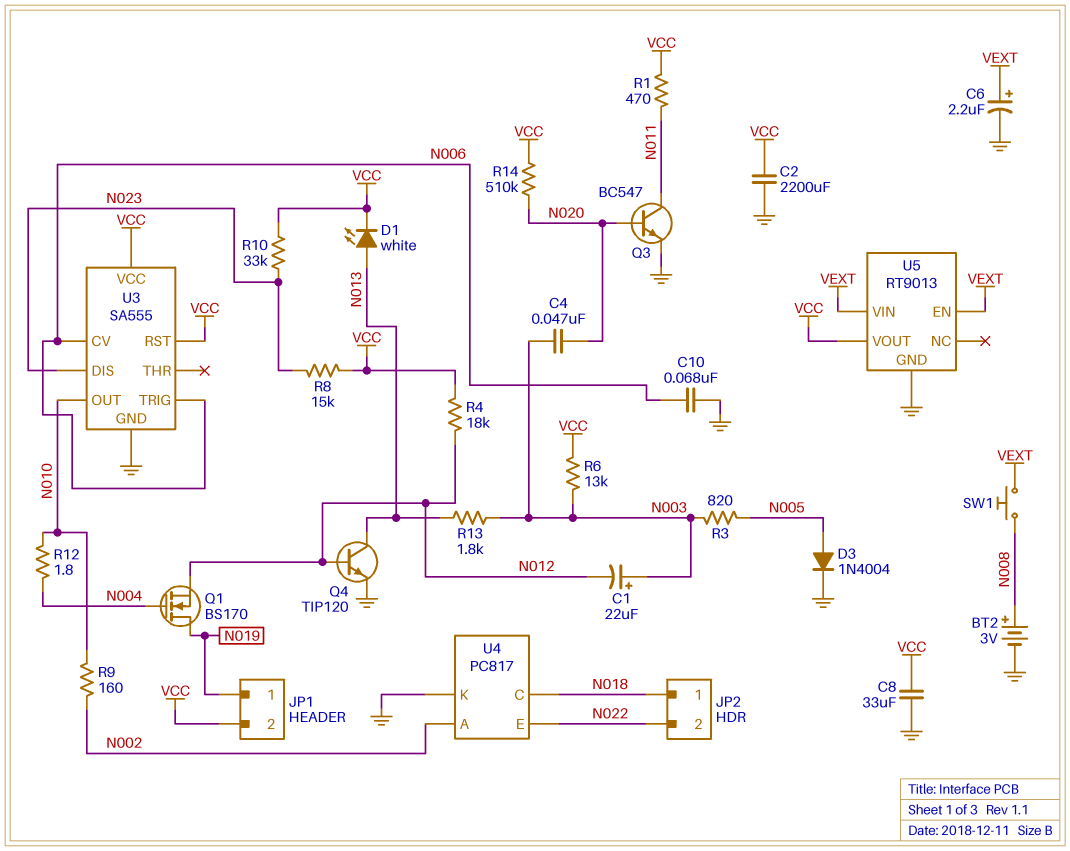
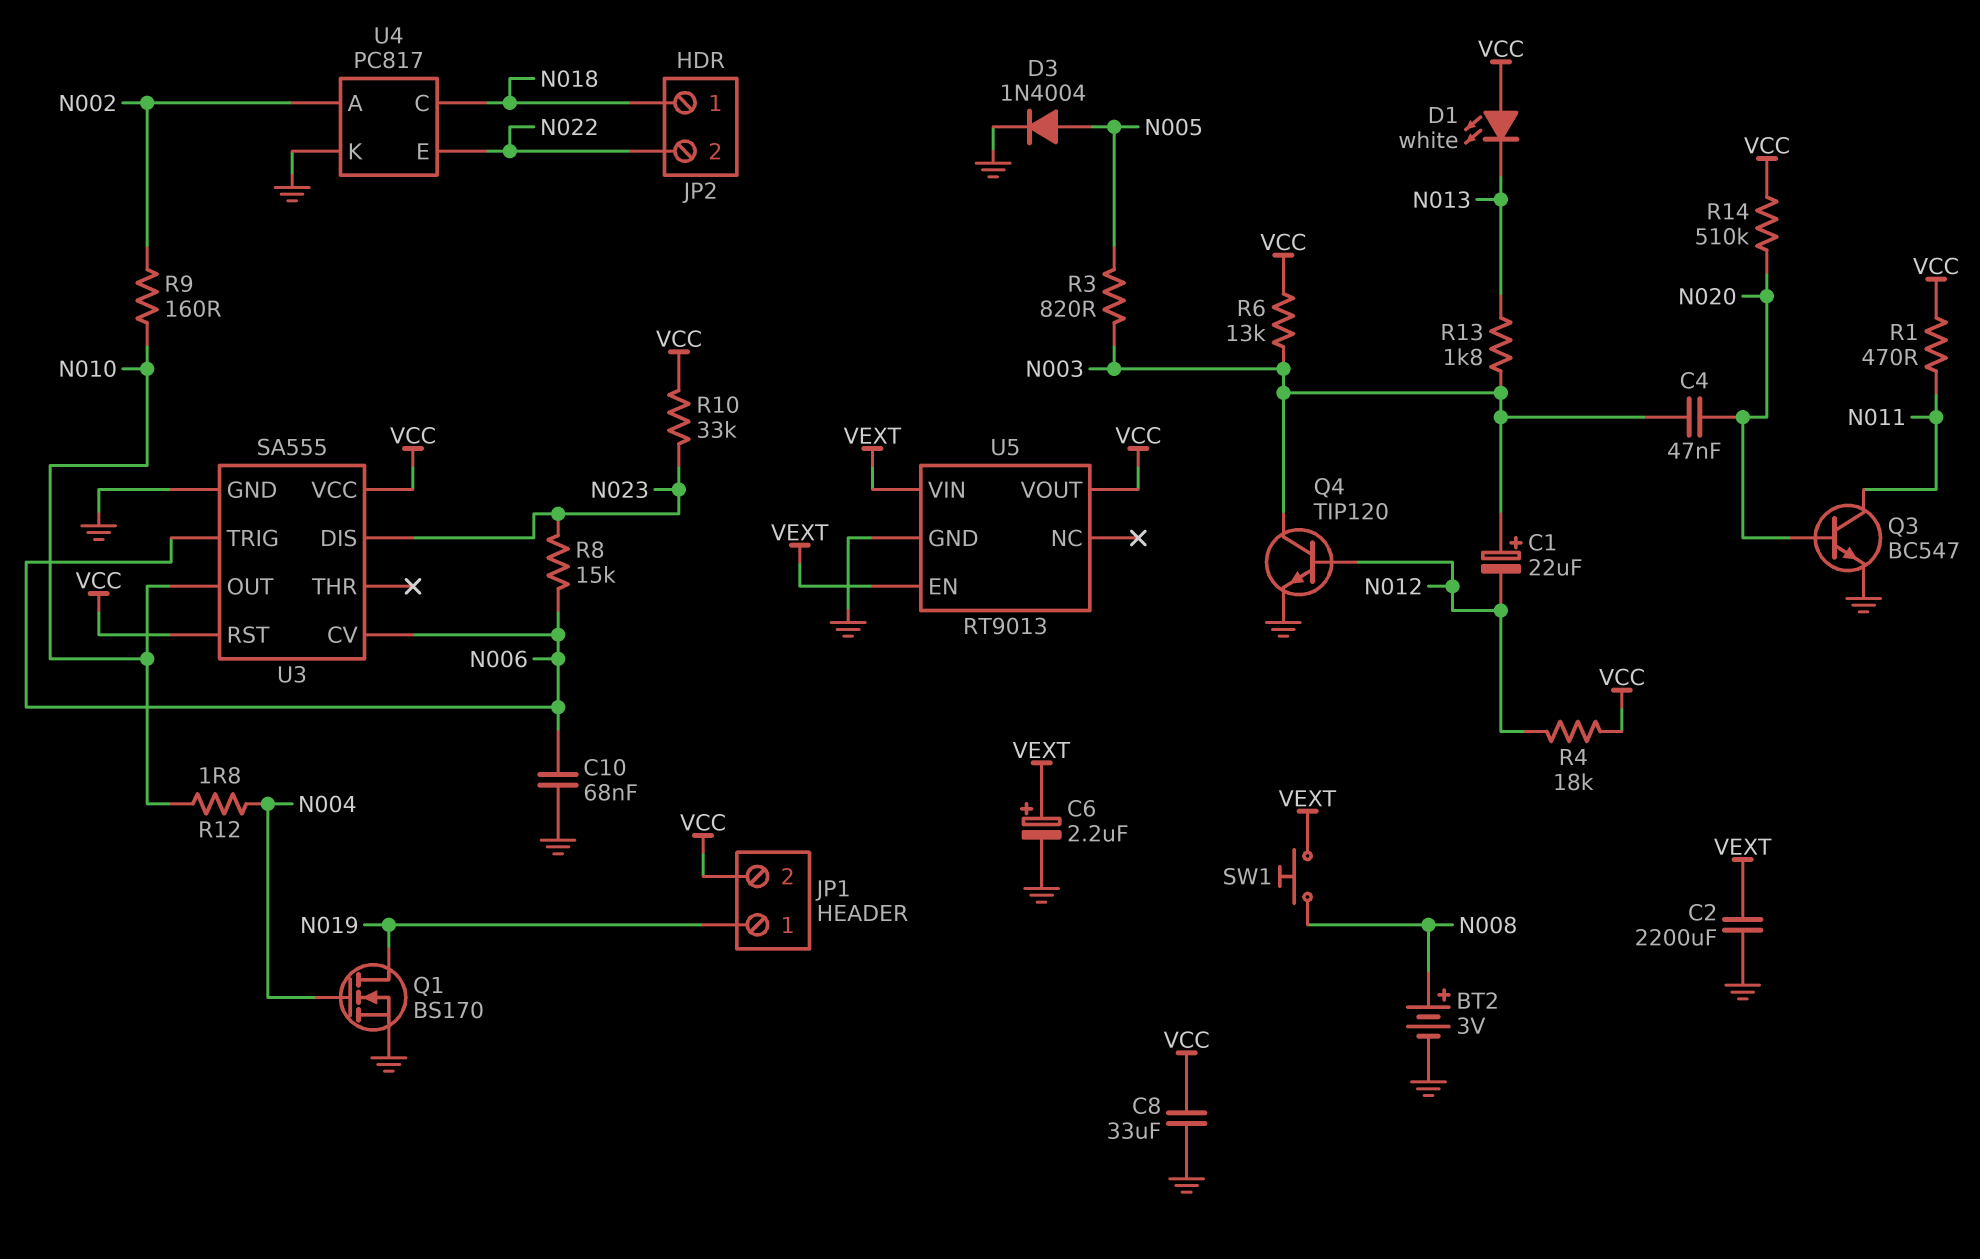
C2: 2200uF (GND, VCC) -> 2200uF (GND, VEXT)
D1: LED white (A N013, K VCC) -> LED white (A VCC, K N013)
Q1: NMOS BS170 (G N004, D N019, S N012) -> NMOS BS170 (G N004, D N019, S GND)
Q4: NPN TIP120 (B N012, C N013, E GND) -> NPN TIP120 (B N012, C N003, E GND)
R8: 15k (N023, VCC) -> 15k (N006, N023)

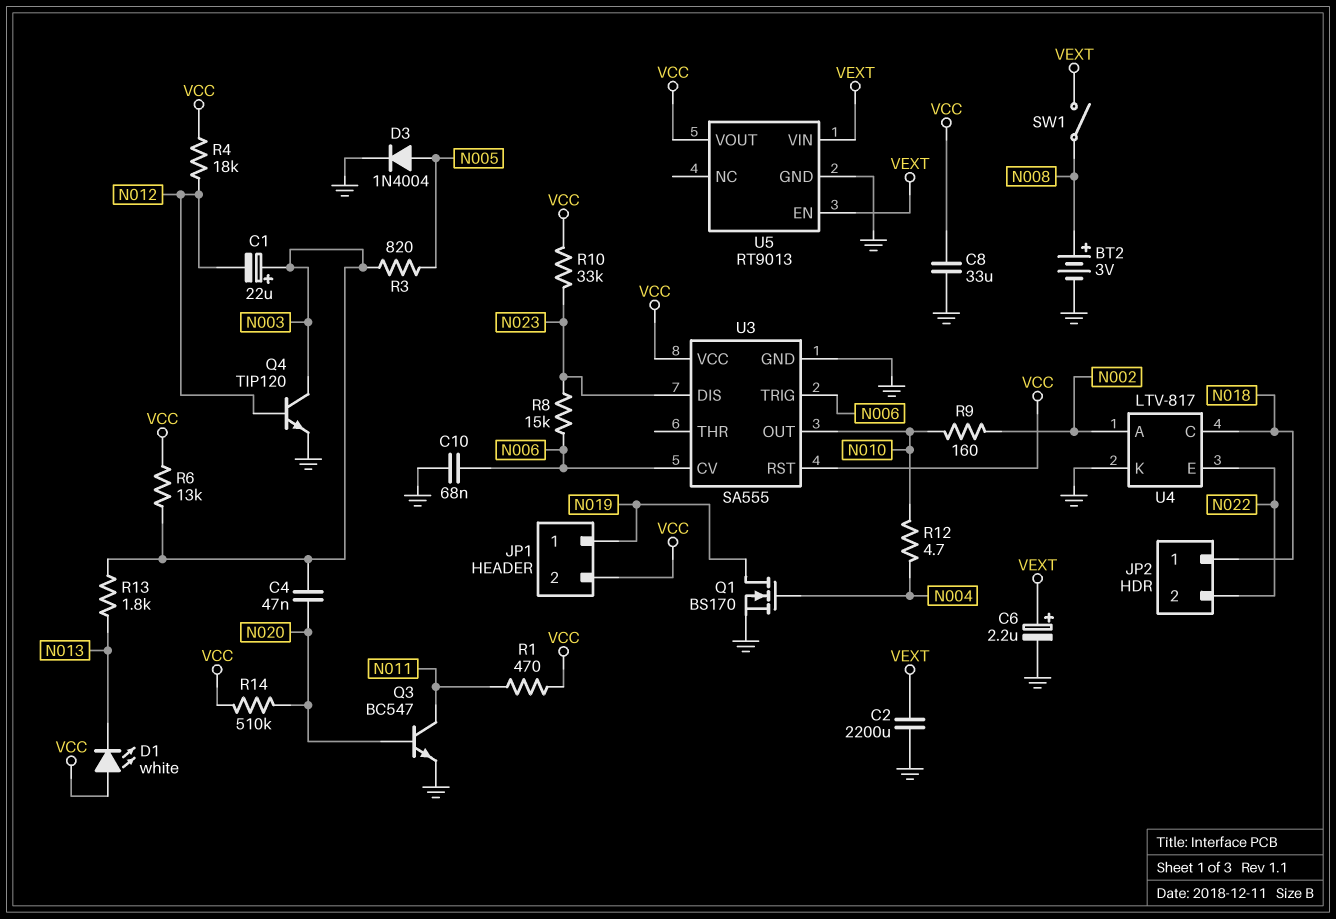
R12: 1.8 (N004, N010) -> 4.7 (N004, N010)
SW1: button (N008, VEXT) -> switch (N008, VEXT)
U4: PC817 -> LTV-817

